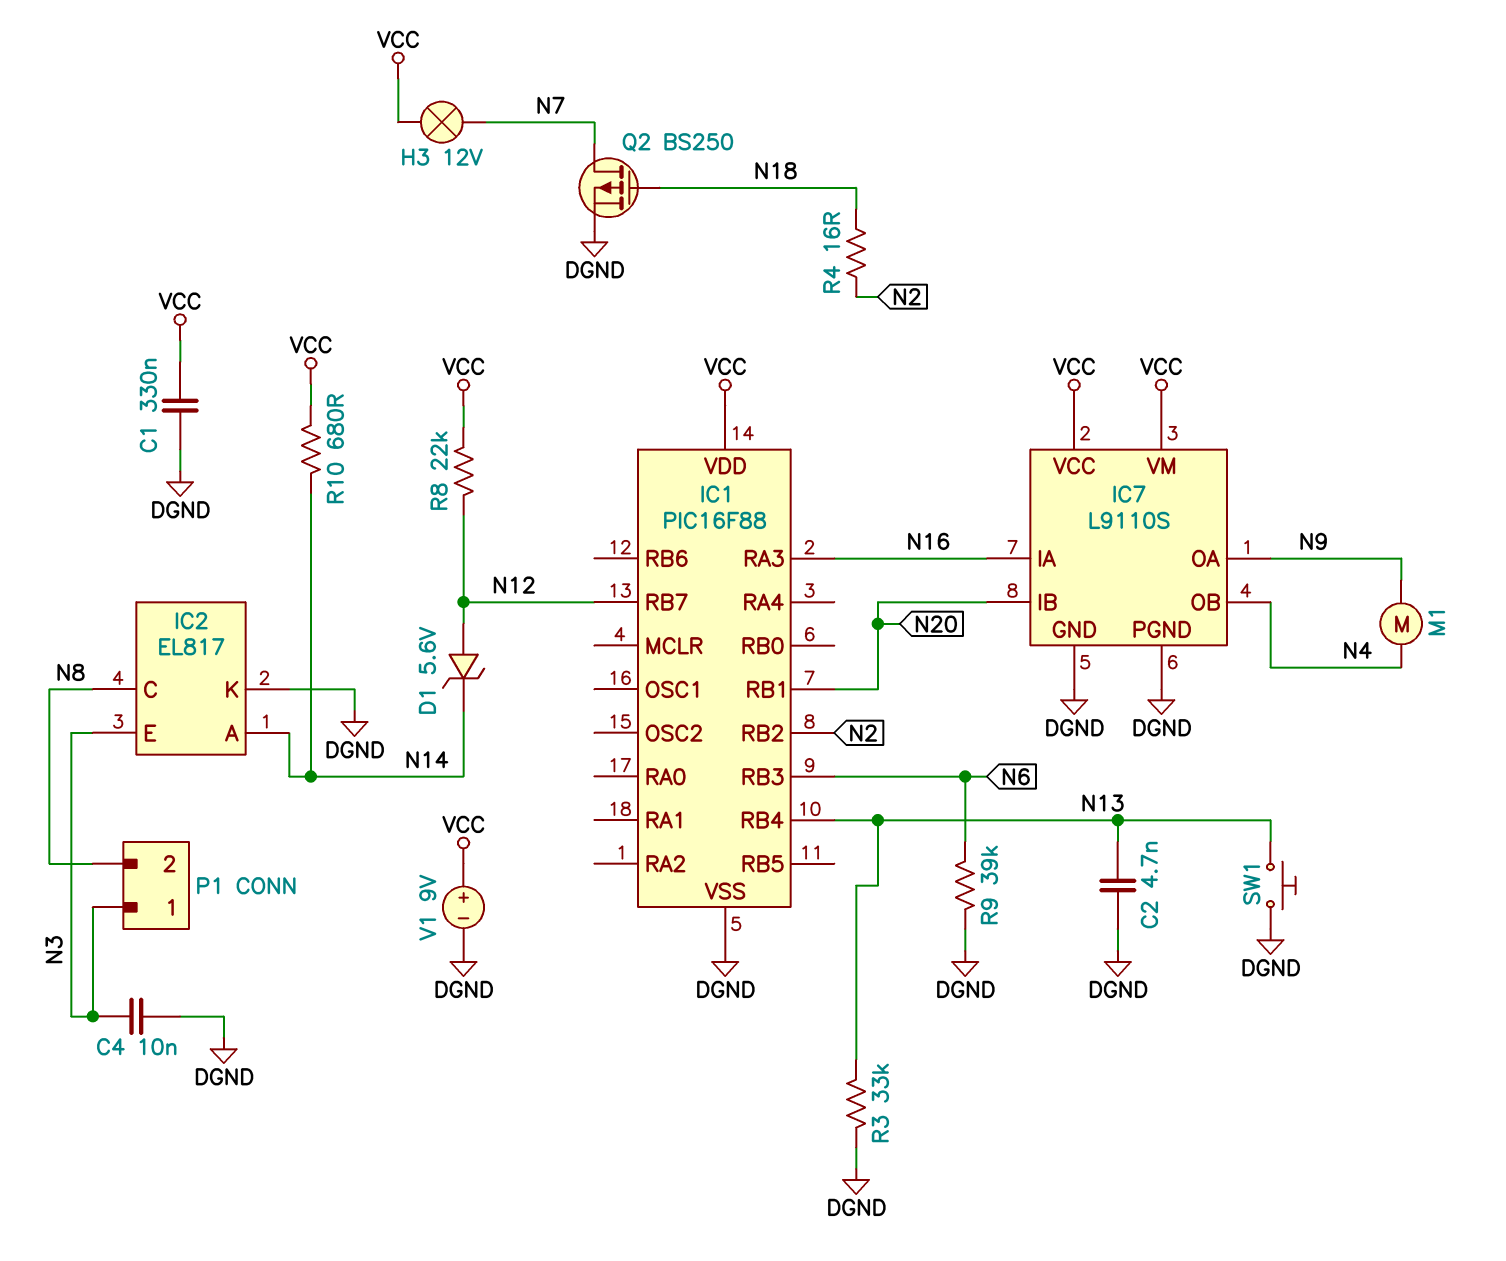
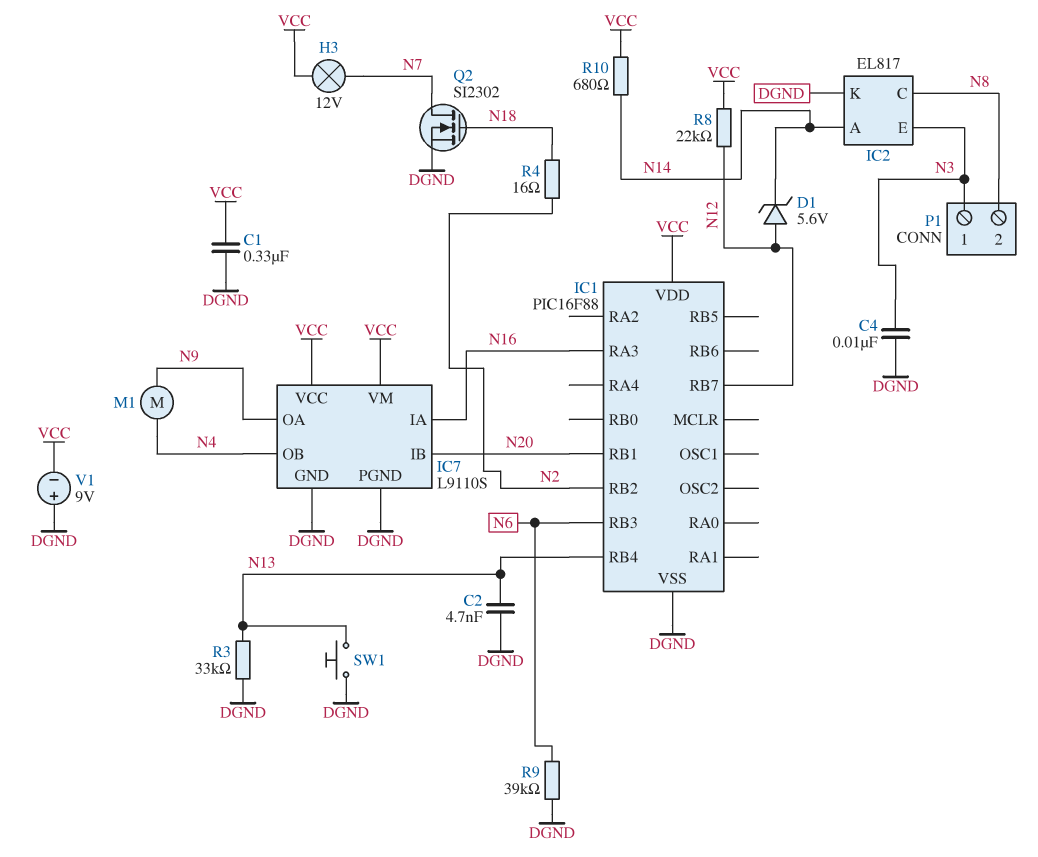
Q2: PMOS BS250 (G N18, D N7, S DGND) -> NMOS SI2302 (G N18, D N7, S DGND)
V1: 9V (plus VCC, minus DGND) -> 9V (plus DGND, minus VCC)

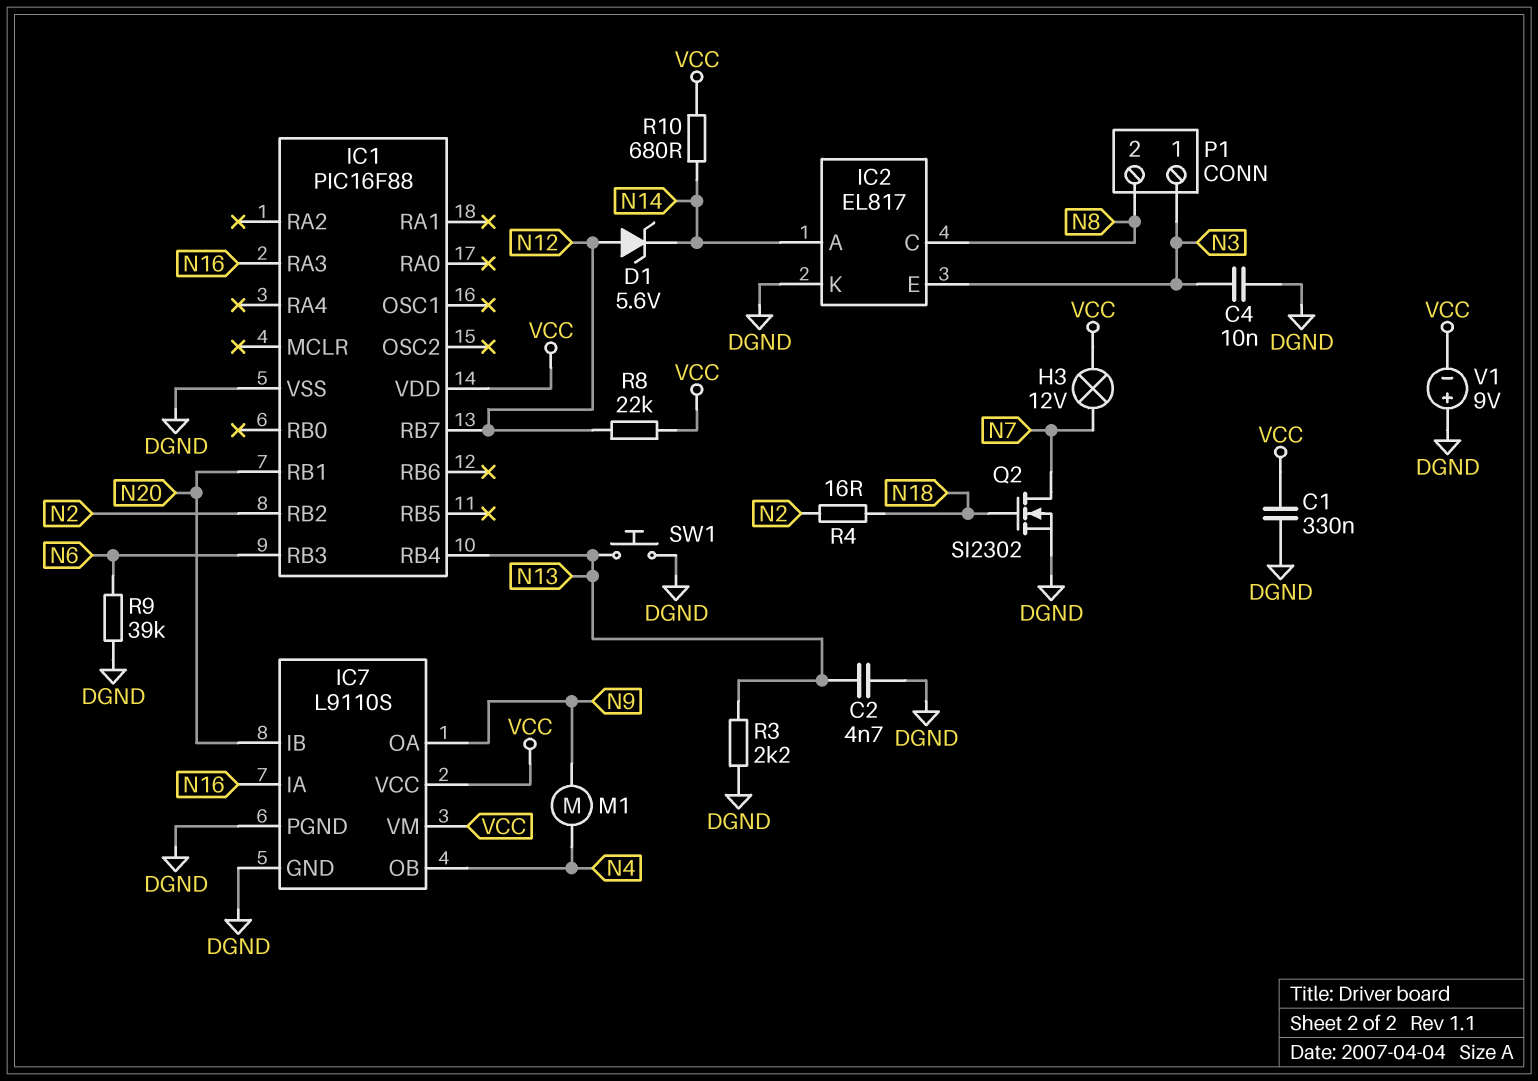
R3: 33k (DGND, N13) -> 2.2k (DGND, N13)

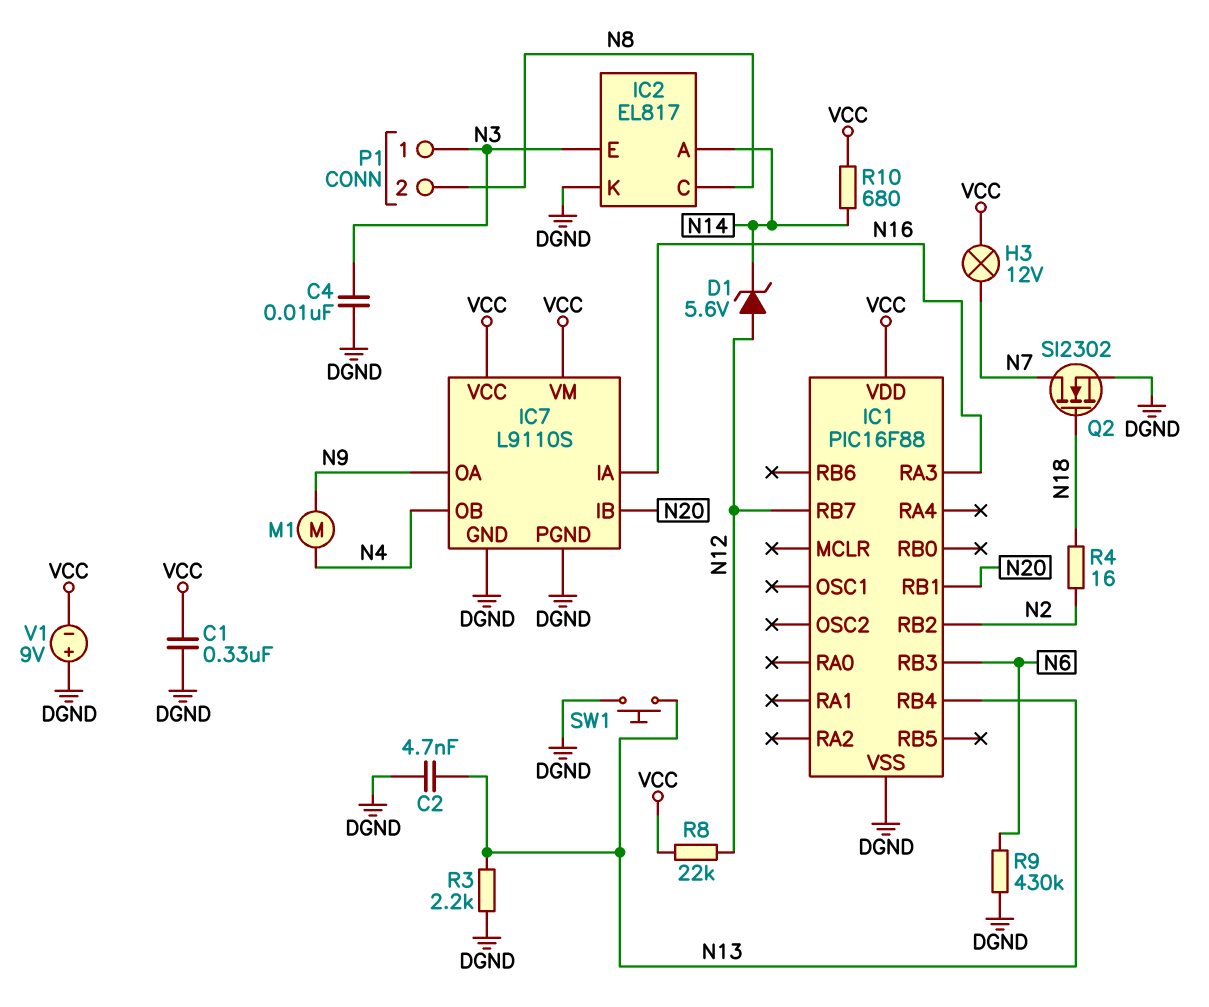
R9: 39k (DGND, N6) -> 430k (DGND, N6)

